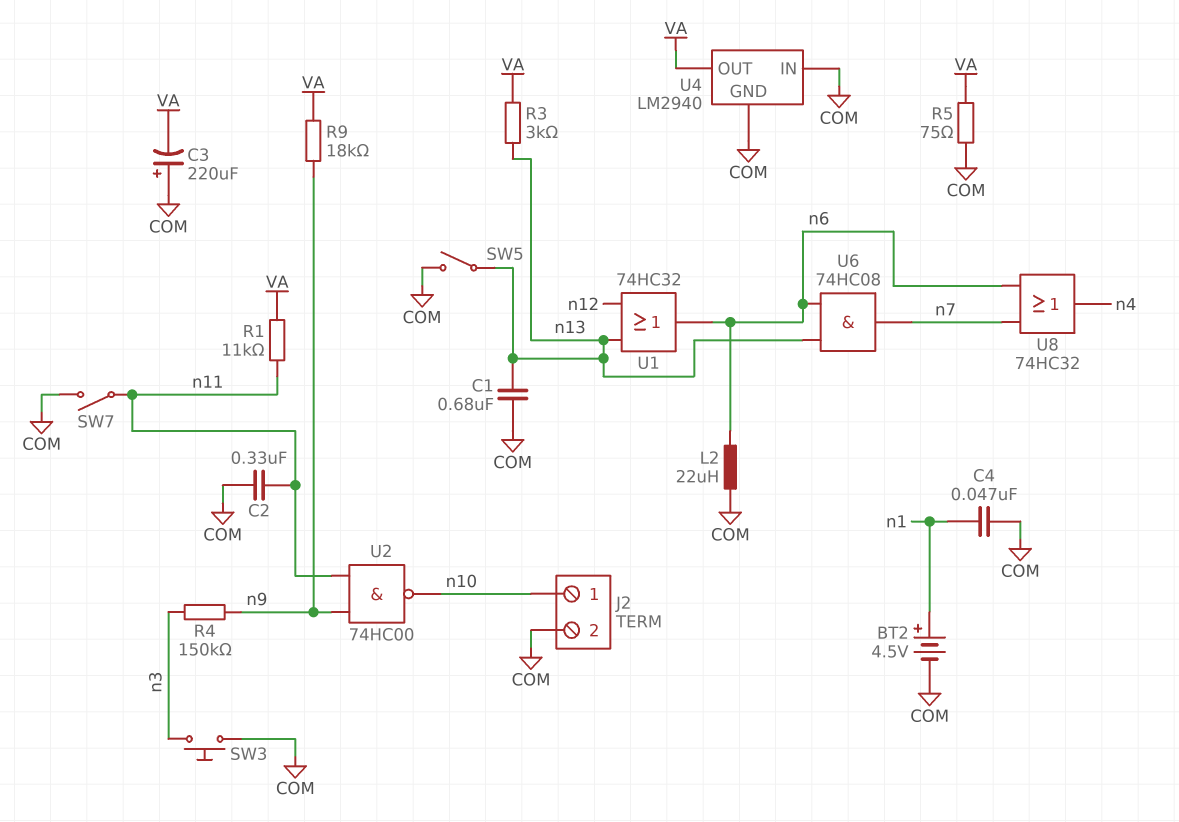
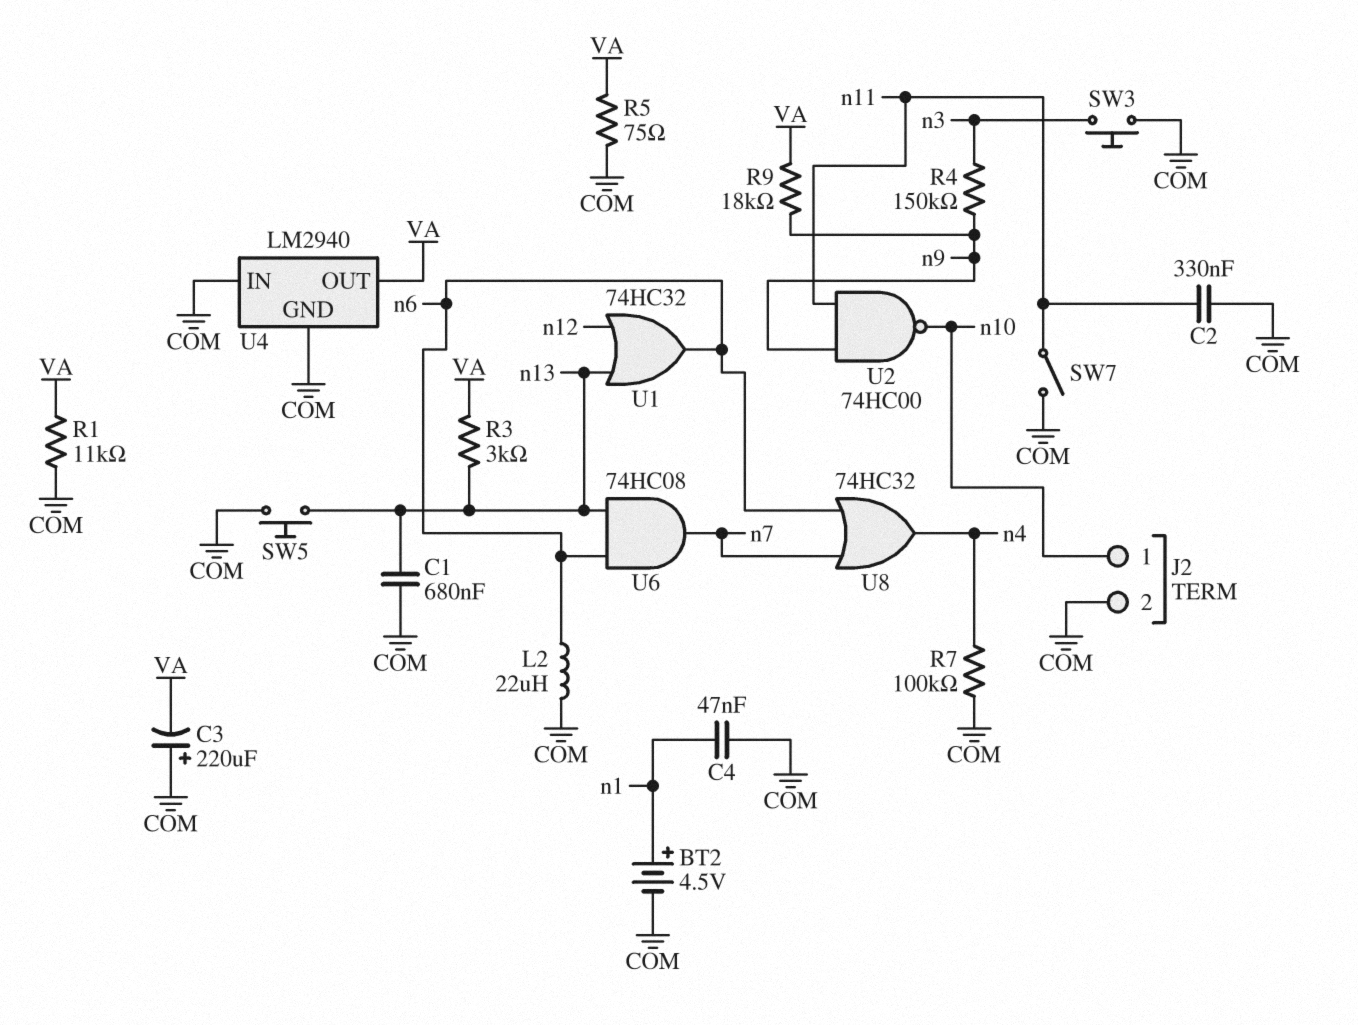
R1: 11k (VA, n11) -> 11k (COM, VA)
R7: none -> 100k (COM, n4)
SW5: switch (COM, n13) -> button (COM, n13)

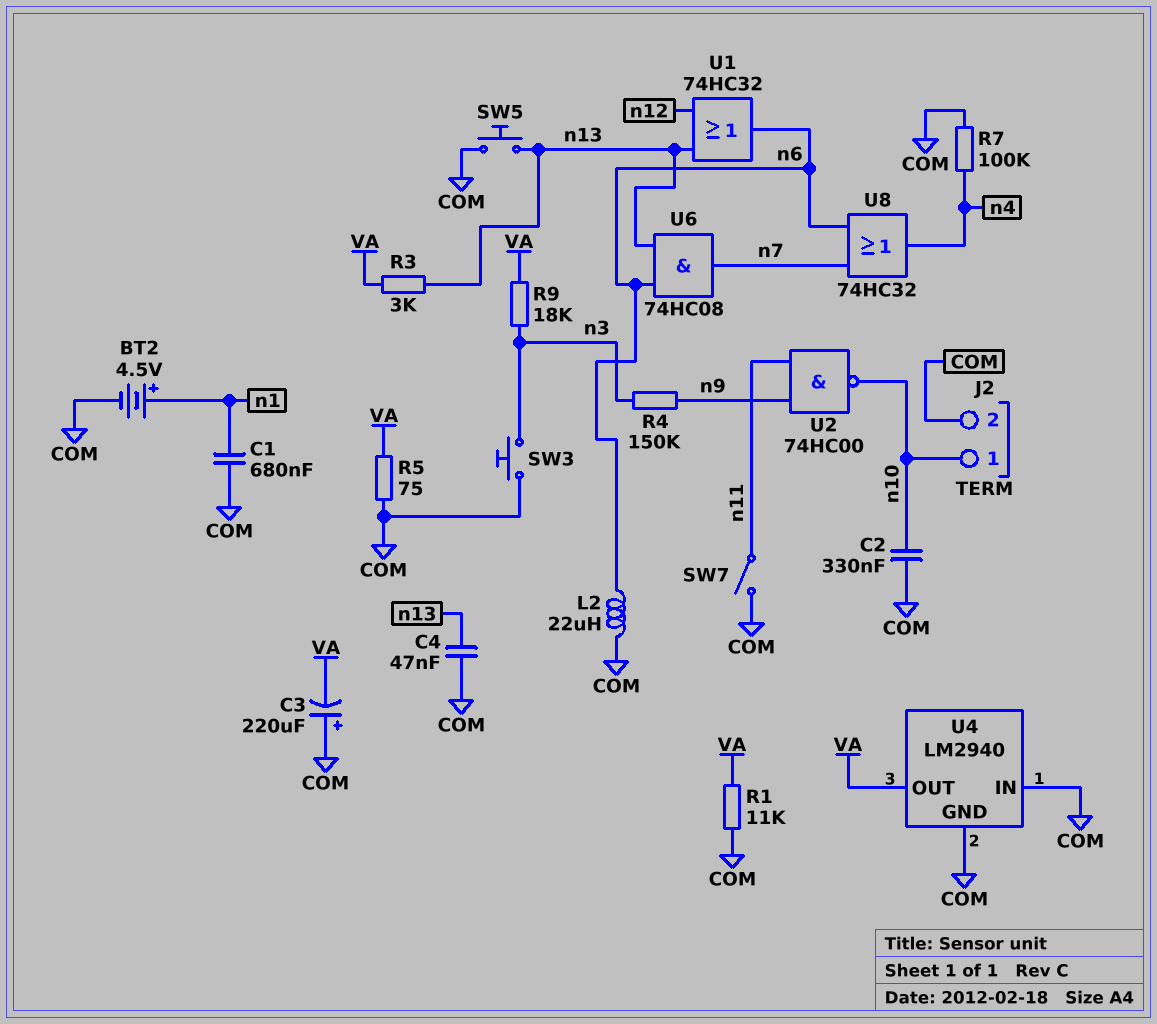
C1: 680nF (COM, n13) -> 680nF (COM, n1)
C2: 330nF (COM, n11) -> 330nF (COM, n10)
C4: 47nF (COM, n1) -> 47nF (COM, n13)
R9: 18k (VA, n9) -> 18k (VA, n3)

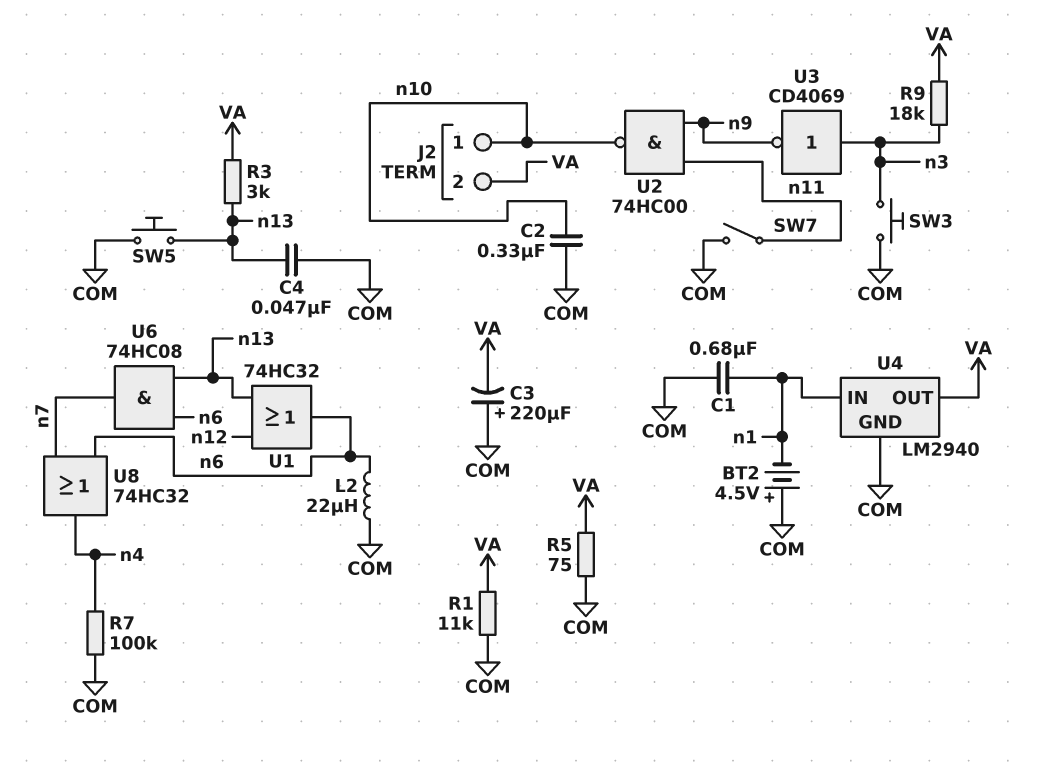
BT2: 4.5V (plus n1, minus COM) -> 4.5V (plus COM, minus n1)
J2 pin 2: COM -> VA
R4: 150k (n3, n9) -> none
U3: none -> NOT CD4069 (in n3, out n9)
U4 pin IN: COM -> n1

